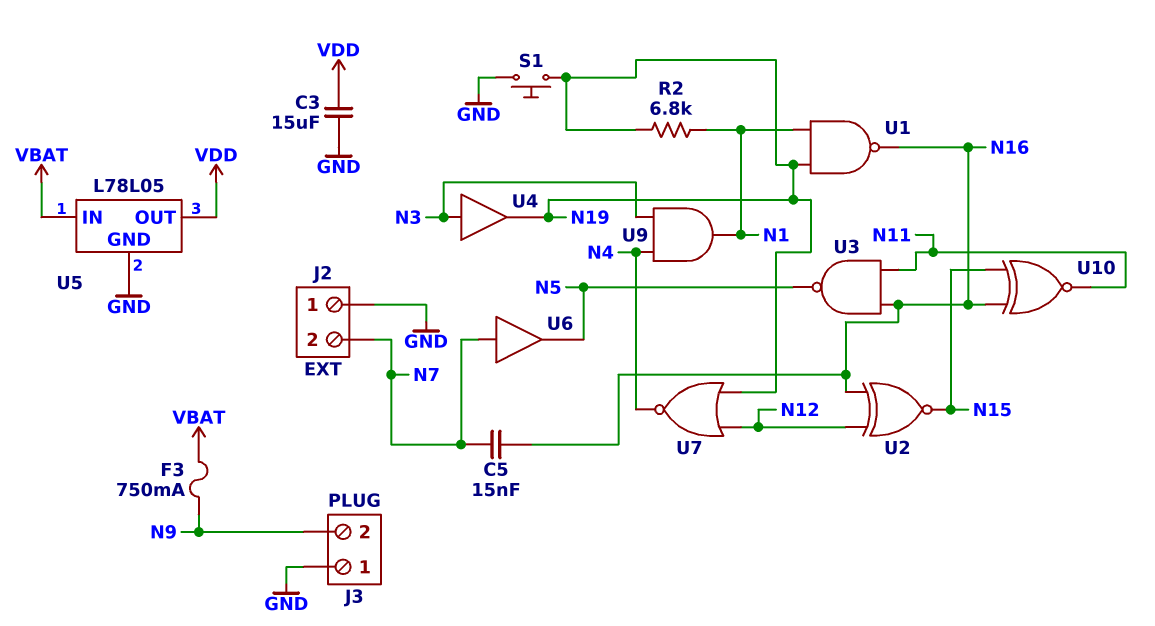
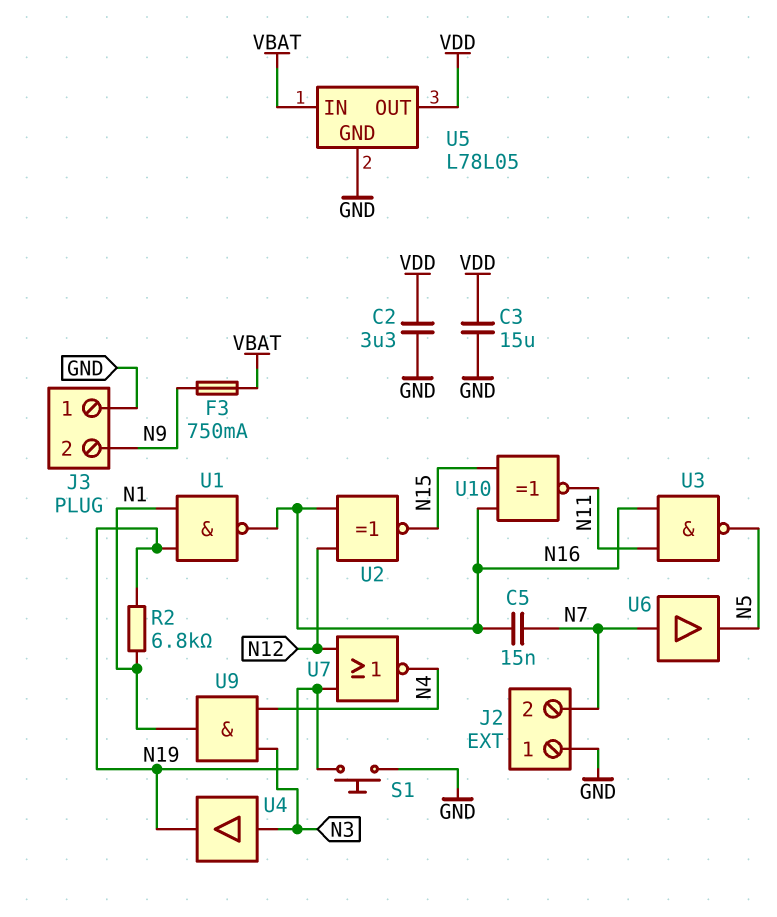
C2: none -> 3.3uF (GND, VDD)

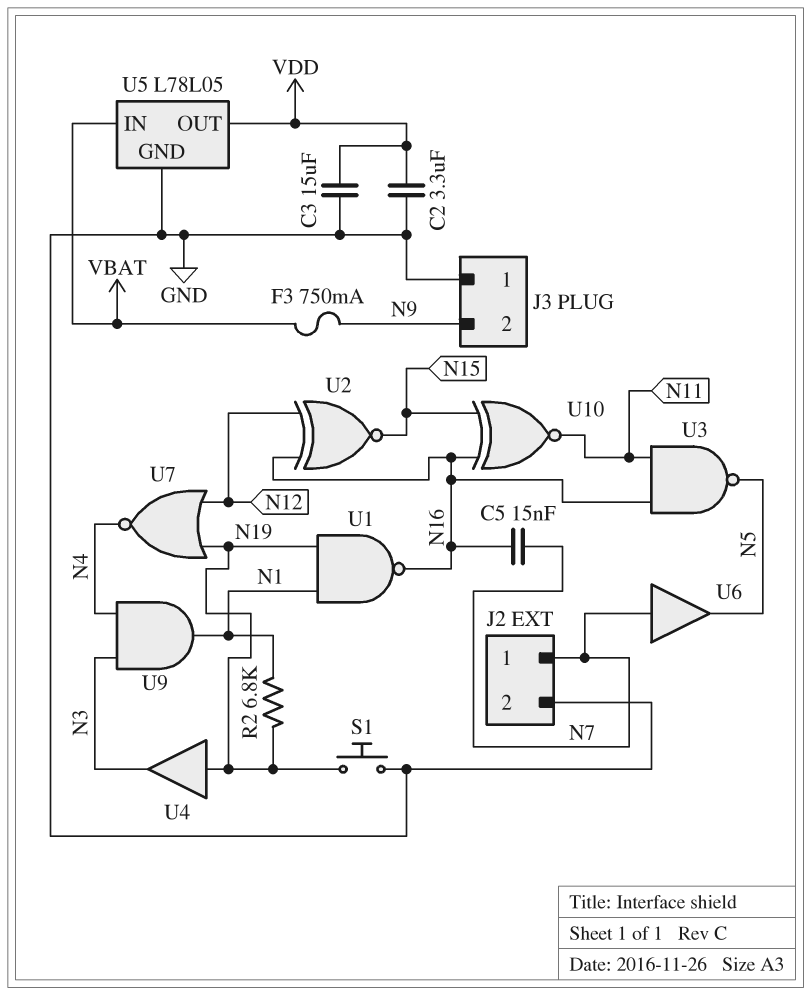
J2 pin 1: GND -> N7
J2 pin 2: N7 -> GND
U4: buffer (in N3, out N19) -> buffer (in N19, out N3)

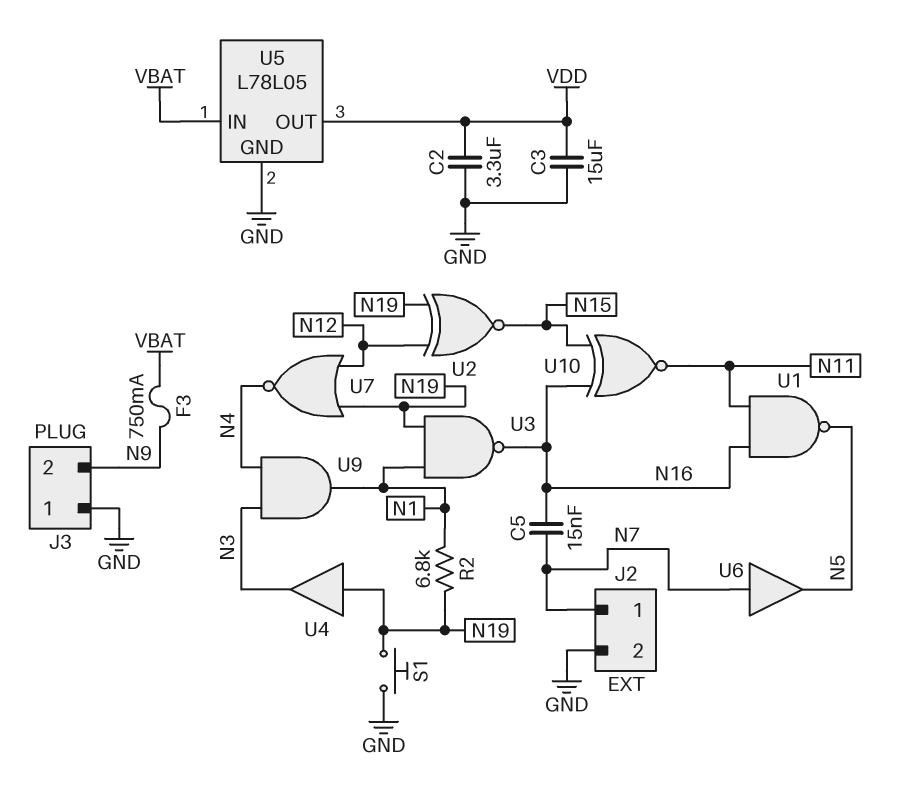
U1: NAND (in N1, in N19, out N16) -> NAND (in N11, in N16, out N5)
U2: XNOR (in N12, in N16, out N15) -> XNOR (in N12, in N19, out N15)
U3: NAND (in N11, in N16, out N5) -> NAND (in N1, in N19, out N16)

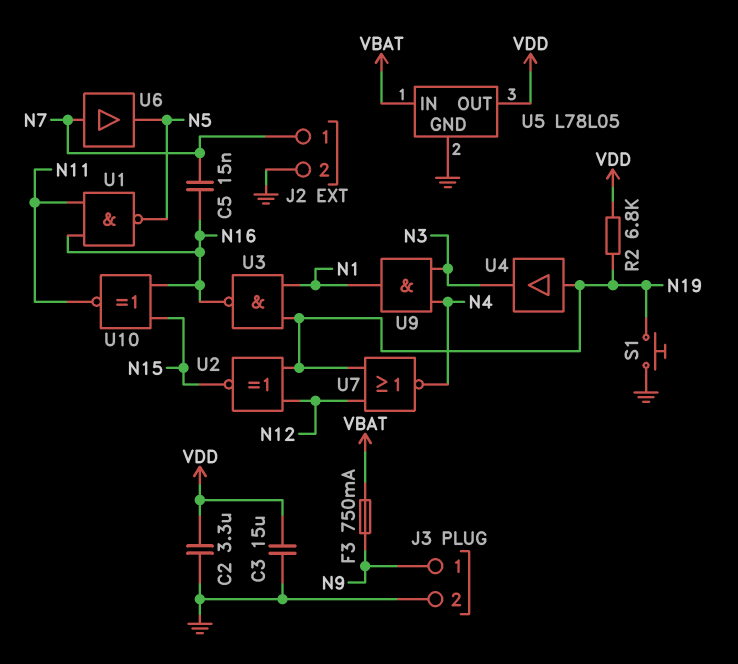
J3 pin 1: GND -> N9
J3 pin 2: N9 -> GND
R2: 6.8k (N1, N19) -> 6.8k (N19, VDD)

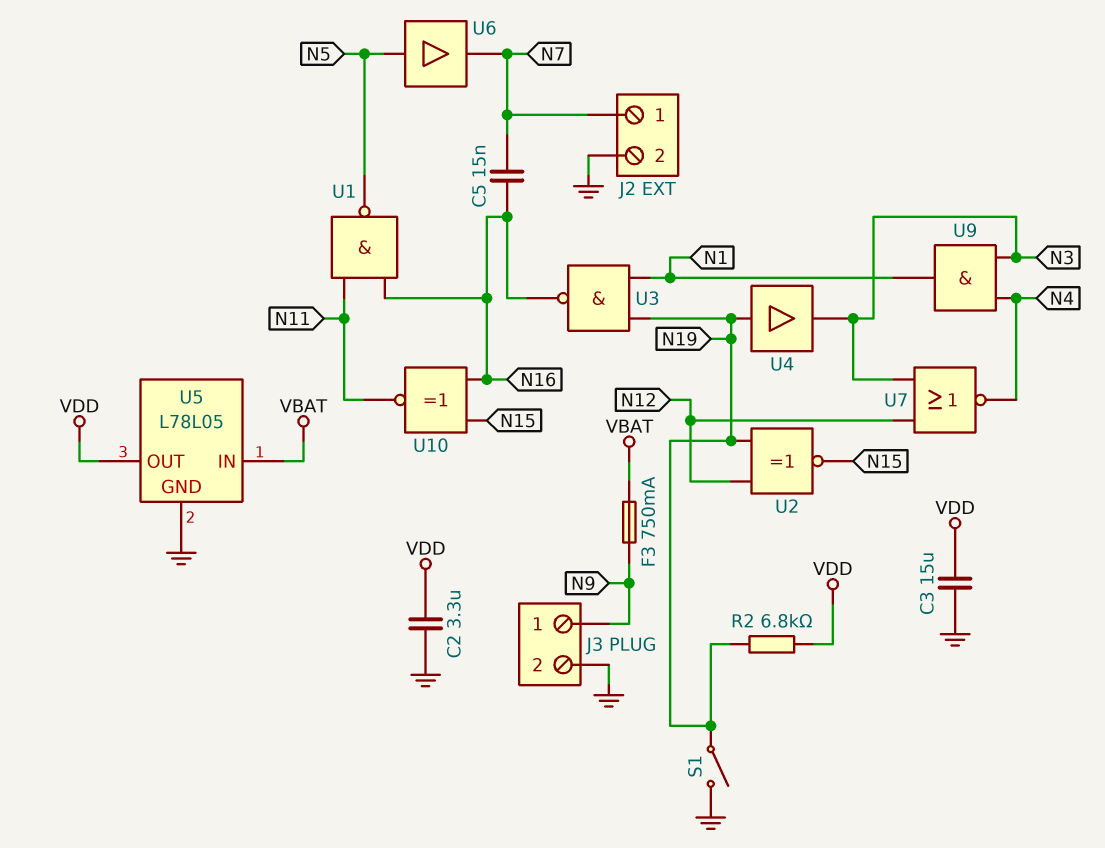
S1: button (GND, N19) -> switch (GND, N19)
U6: buffer (in N7, out N5) -> buffer (in N5, out N7)
U7: NOR (in N12, in N19, out N4) -> NOR (in N3, in N12, out N4)

